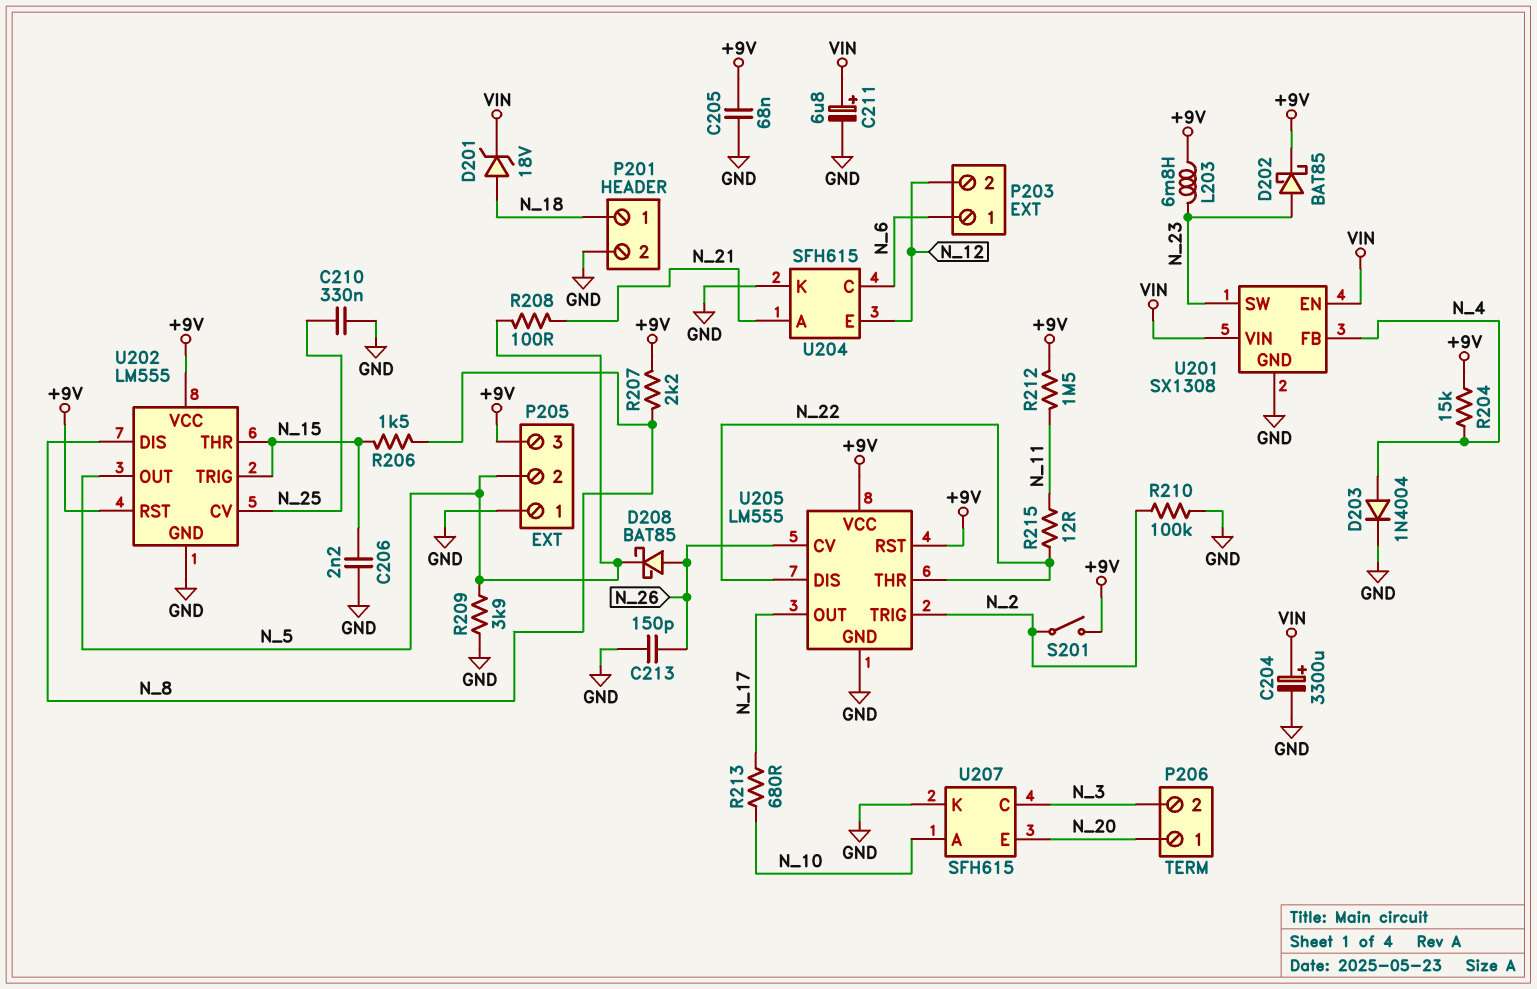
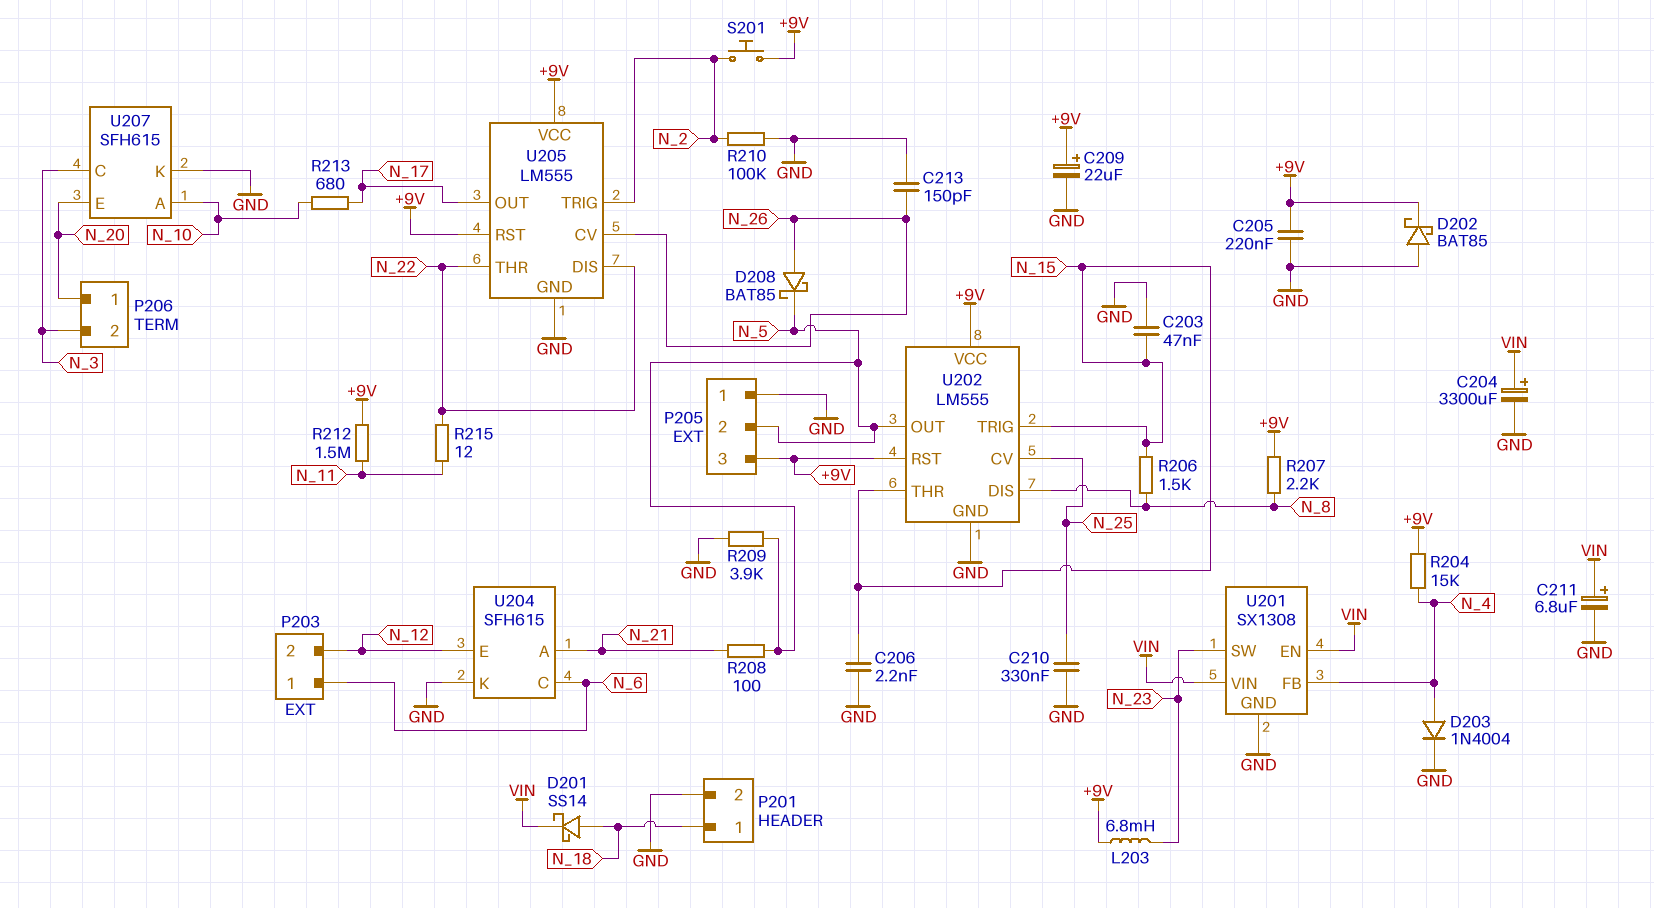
C203: none -> 47nF (GND, N_15)
C205: 68nF (+9V, GND) -> 220nF (+9V, GND)
C209: none -> 22uF (plus +9V, minus GND)
D201: zener 18V (A N_18, K VIN) -> schottky SS14 (A N_18, K VIN)
D202: schottky BAT85 (A N_23, K +9V) -> schottky BAT85 (A GND, K +9V)
S201: switch (+9V, N_2) -> button (+9V, N_2)

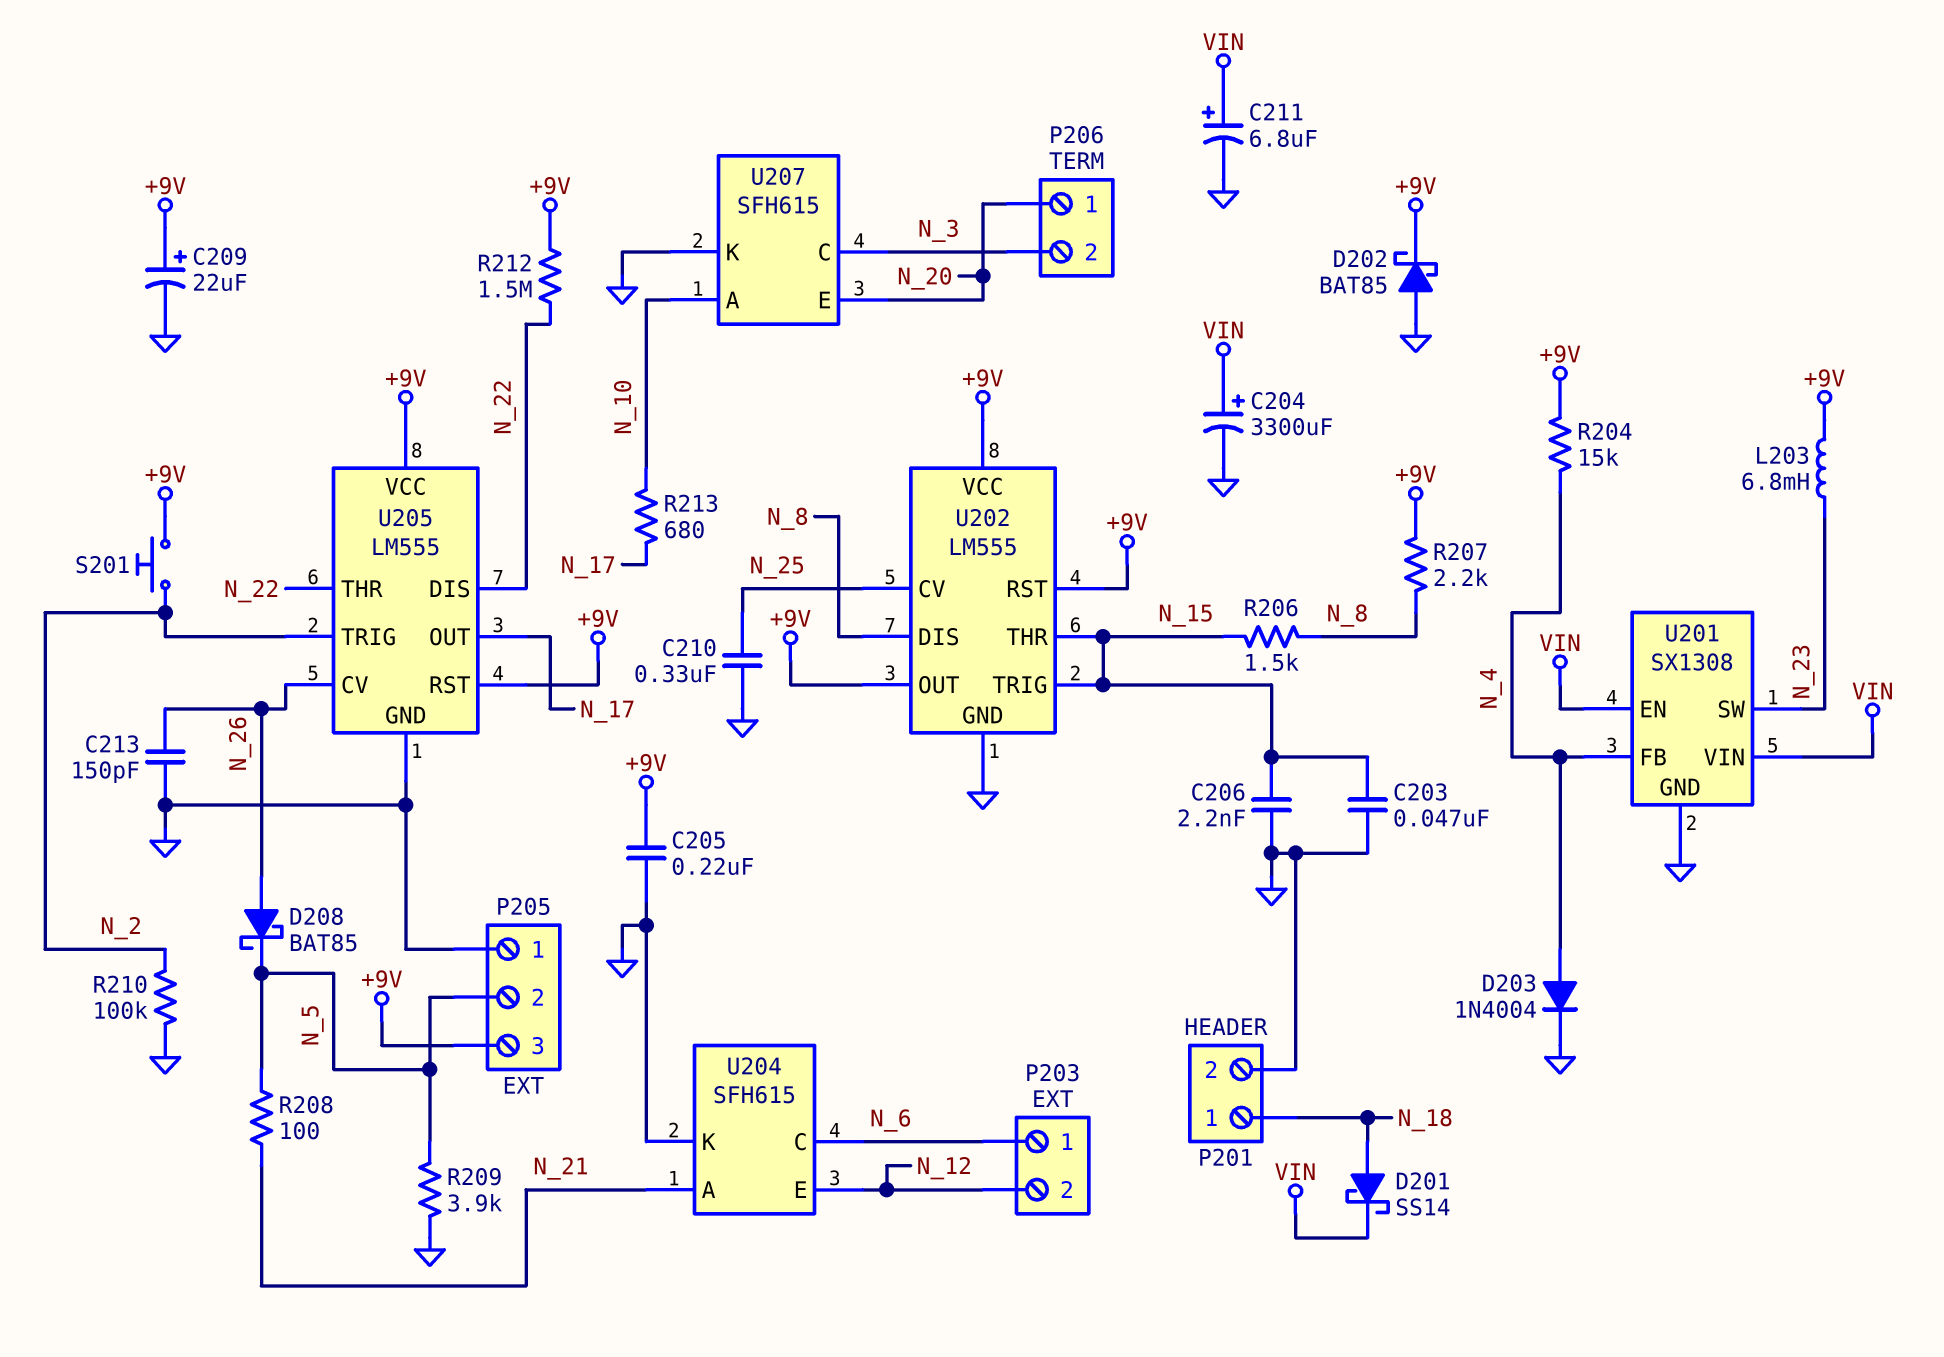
R212: 1.5M (+9V, N_11) -> 1.5M (+9V, N_22)
R215: 12 (N_11, N_22) -> none
U202 pin OUT: N_5 -> +9V

